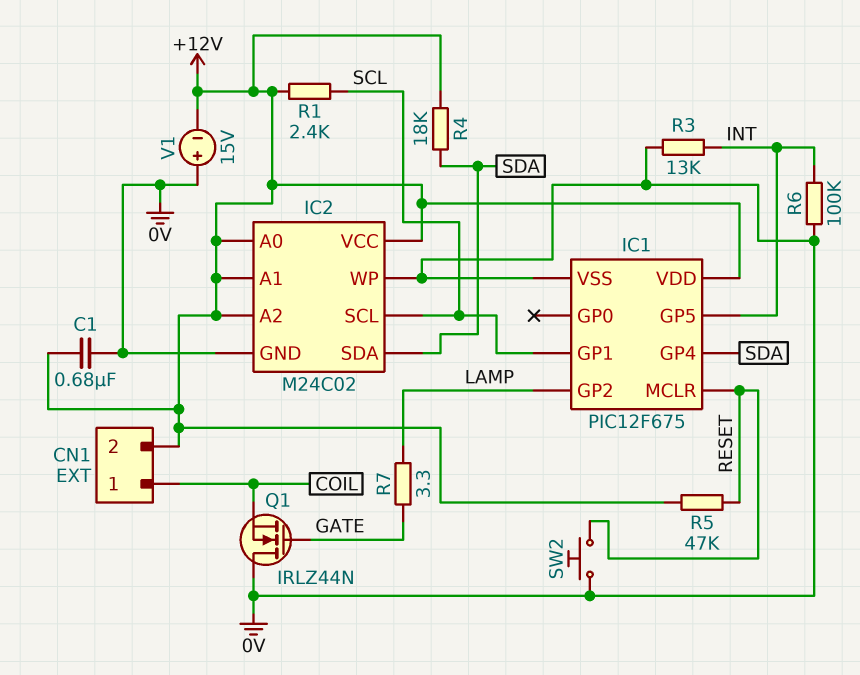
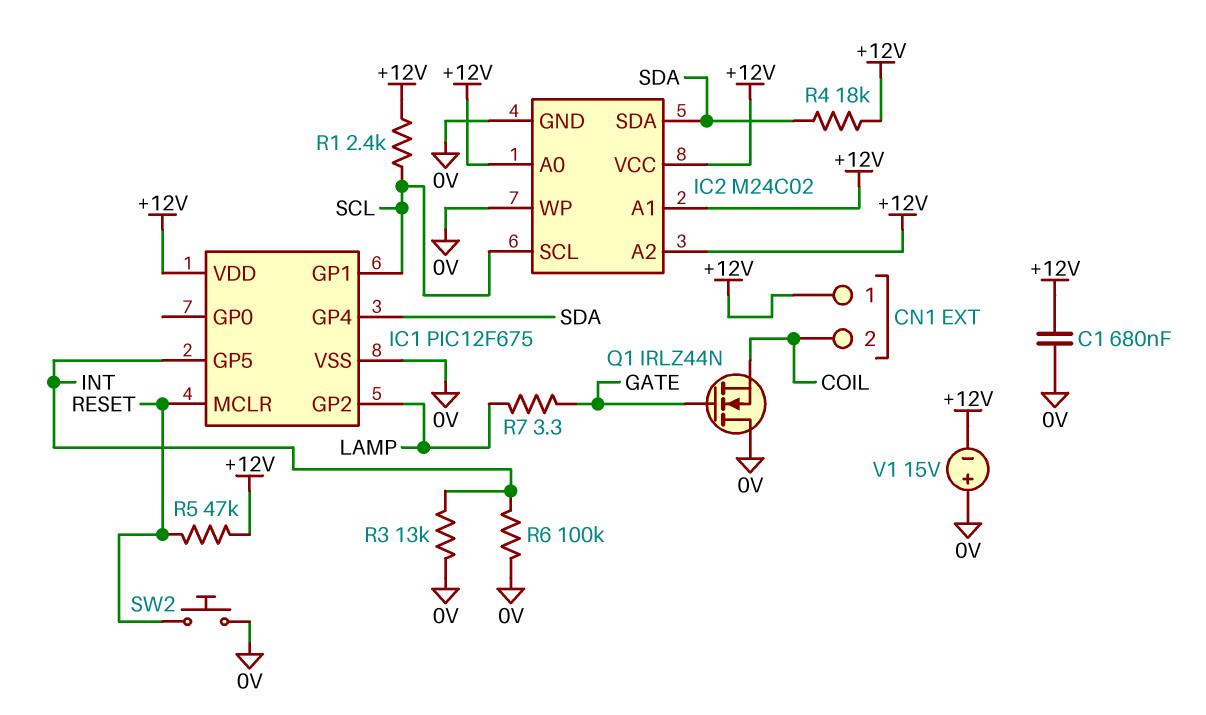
CN1 pin 1: COIL -> +12V
CN1 pin 2: +12V -> COIL

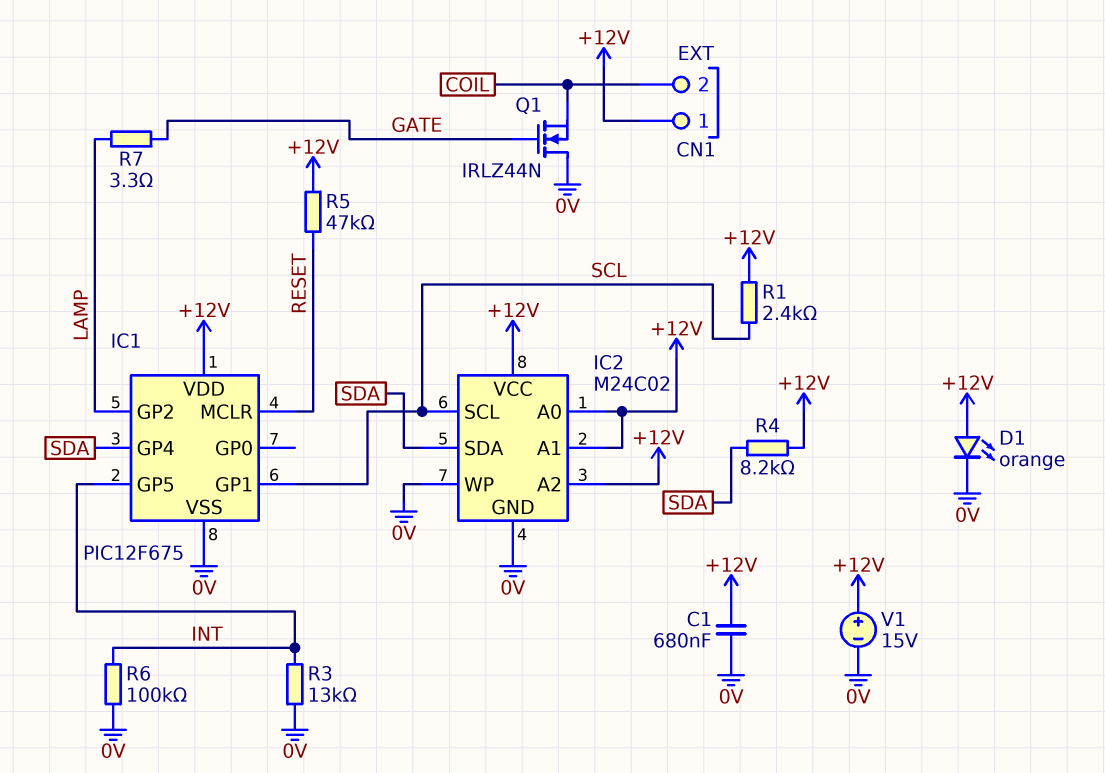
D1: none -> LED orange (A +12V, K 0V)
R4: 18k (+12V, SDA) -> 8.2k (+12V, SDA)
SW2: button (0V, RESET) -> none
V1: 15V (plus 0V, minus +12V) -> 15V (plus +12V, minus 0V)

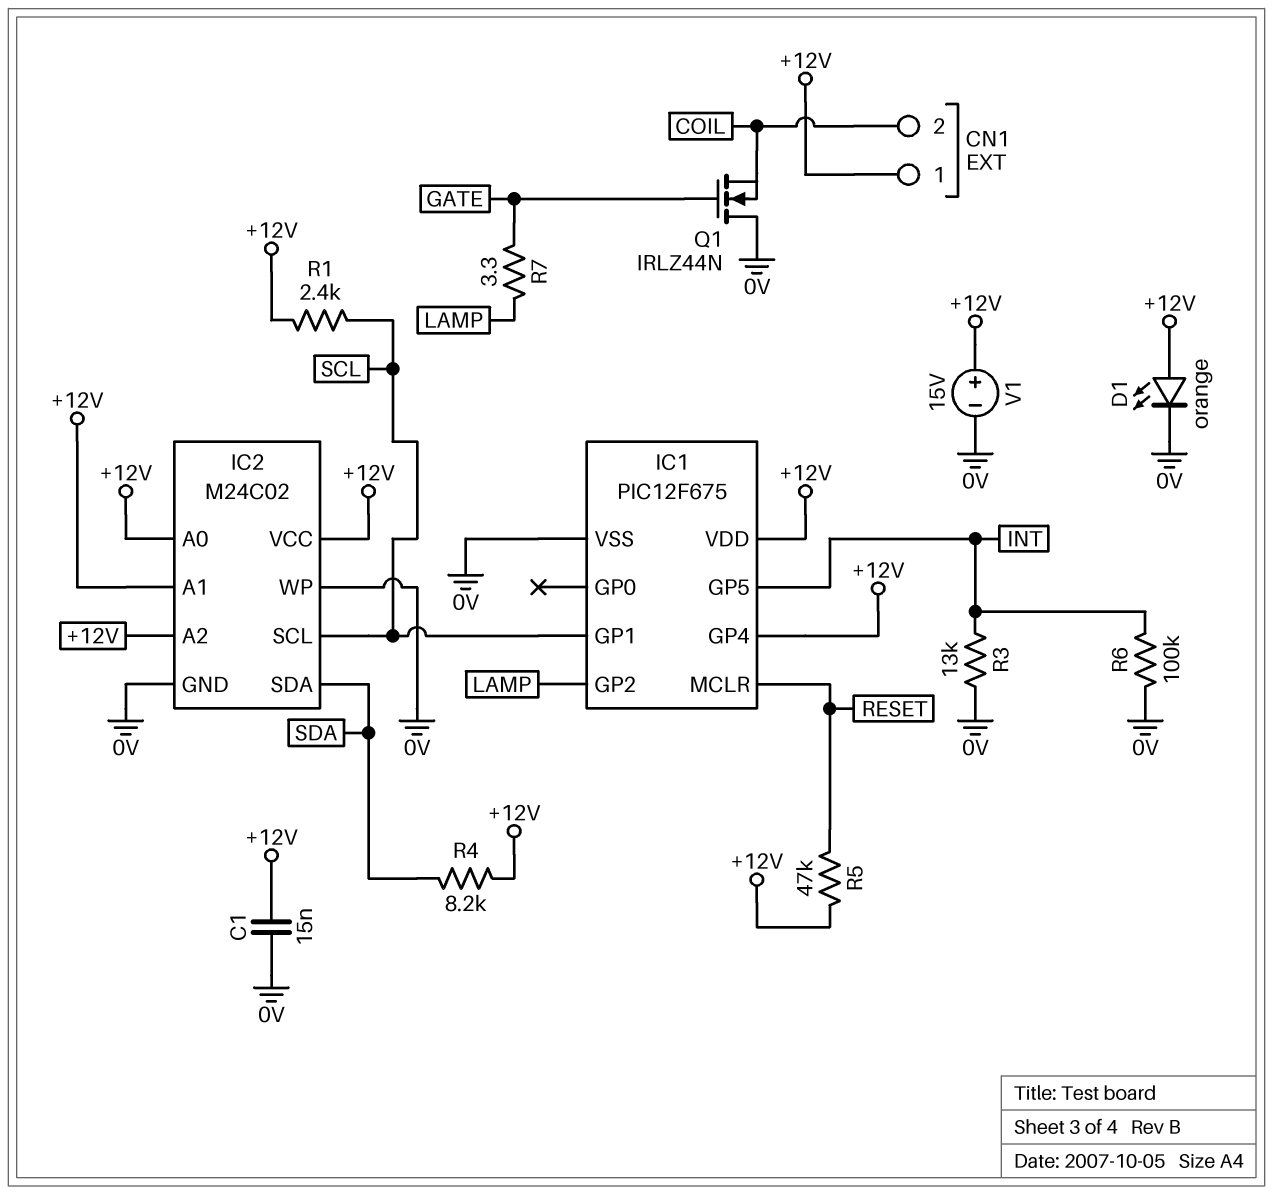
C1: 680nF (+12V, 0V) -> 15nF (+12V, 0V)
IC1 pin GP4: SDA -> +12V

